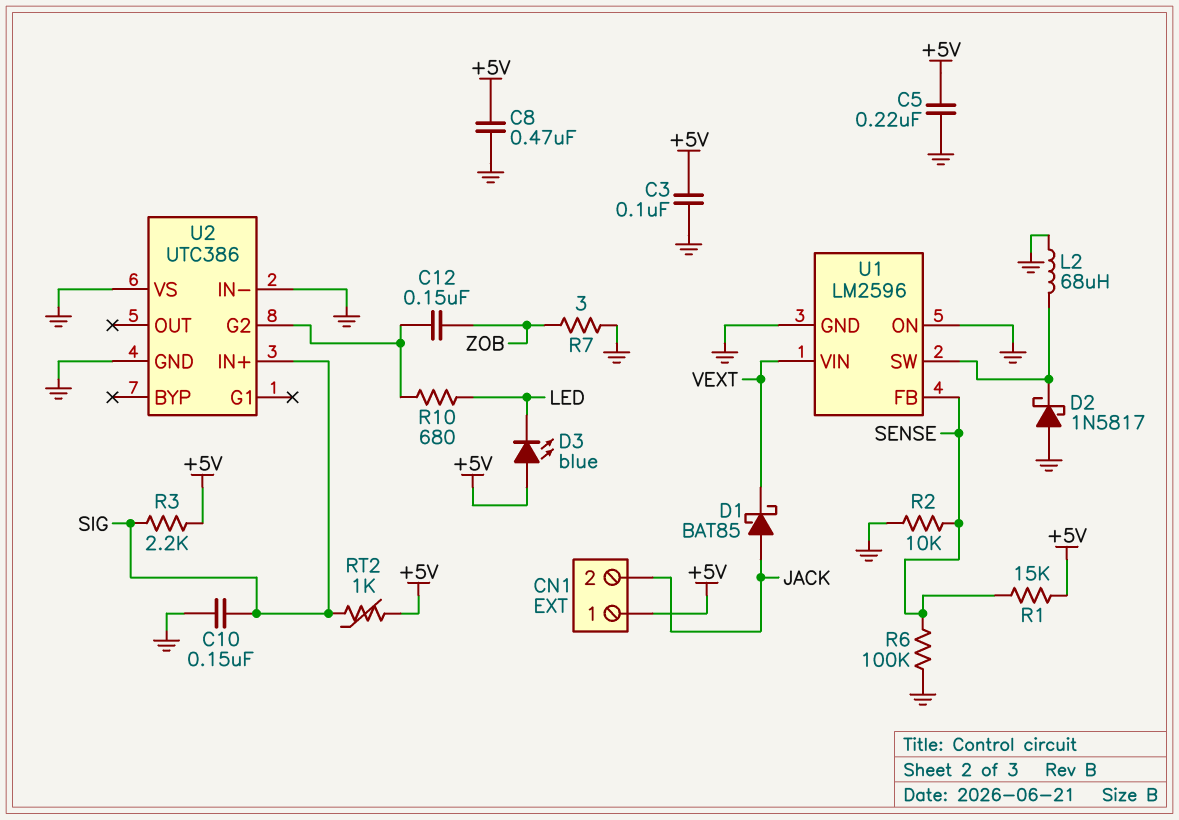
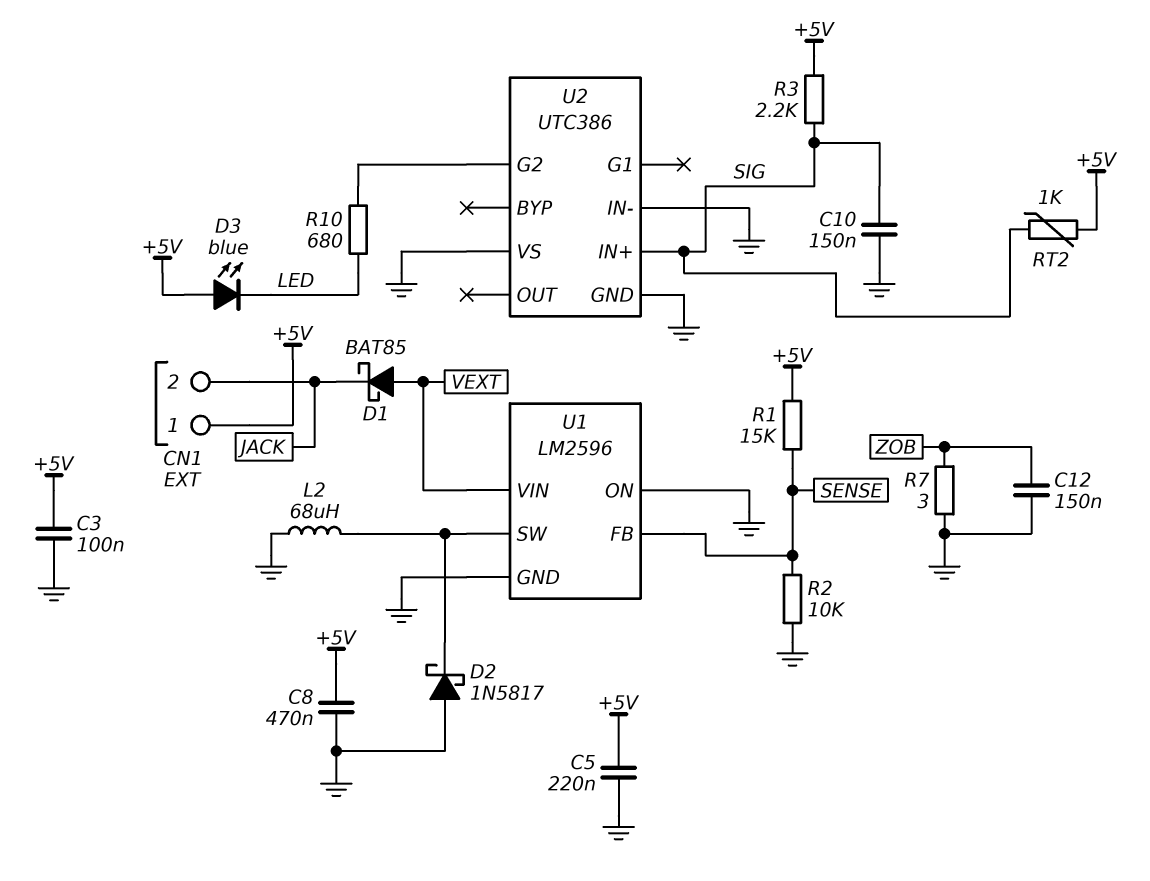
C12: 150nF (U2/G2, ZOB) -> 150nF (GND, ZOB)
D1: schottky BAT85 (A JACK, K VEXT) -> schottky BAT85 (A VEXT, K JACK)
R6: 100k (GND, SENSE) -> none

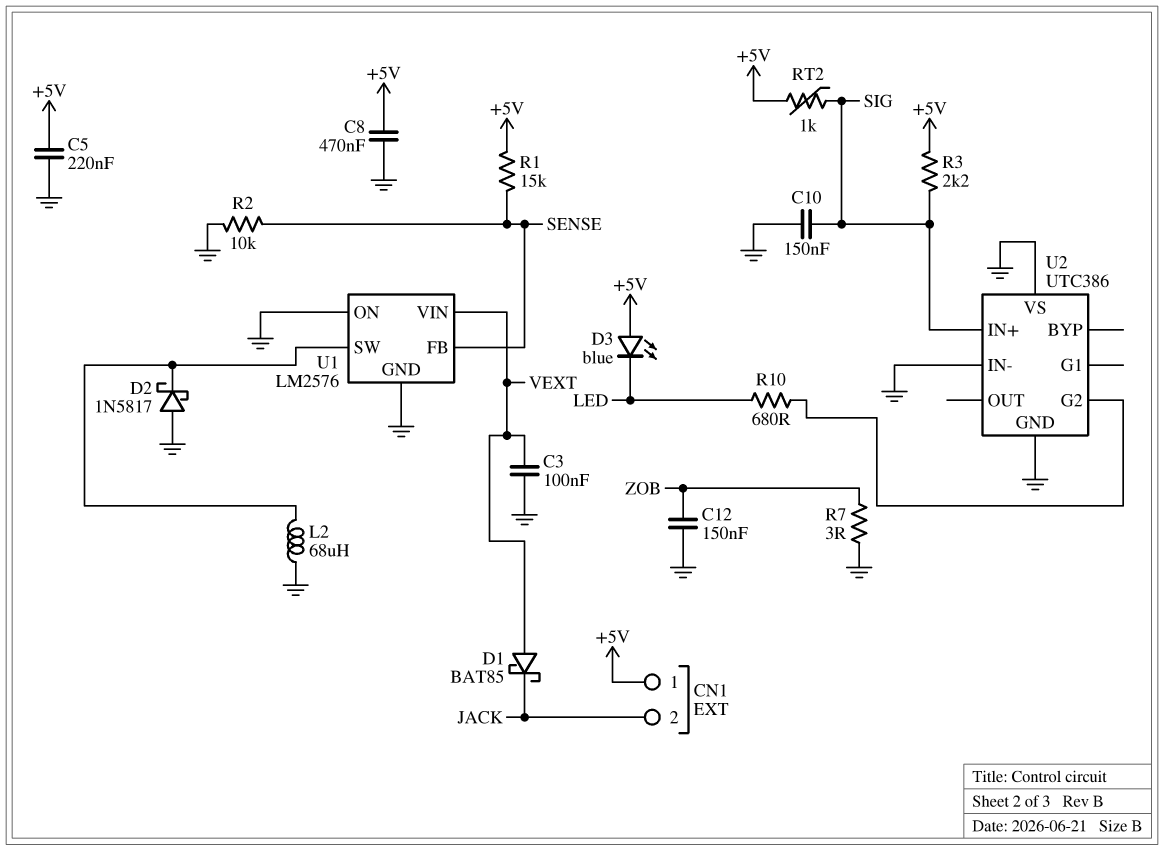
C3: 100nF (+5V, GND) -> 100nF (GND, VEXT)
U1: LM2596 -> LM2576

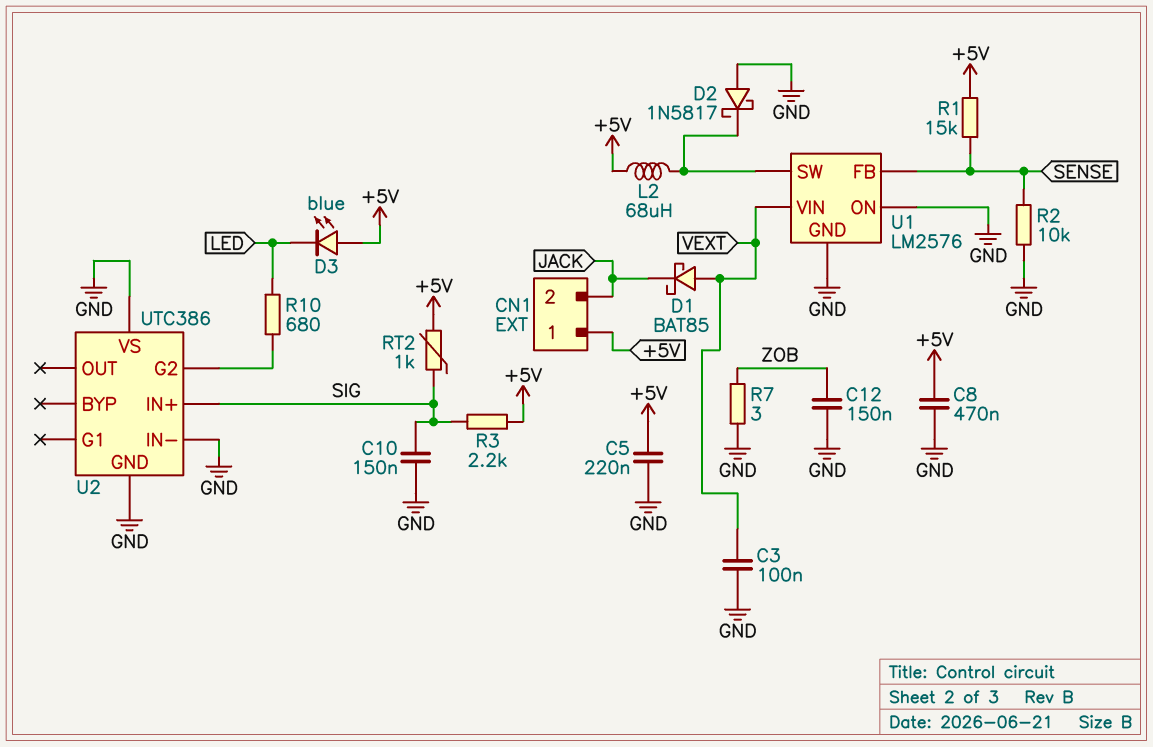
L2: 68uH (GND, U1/SW) -> 68uH (+5V, U1/SW)

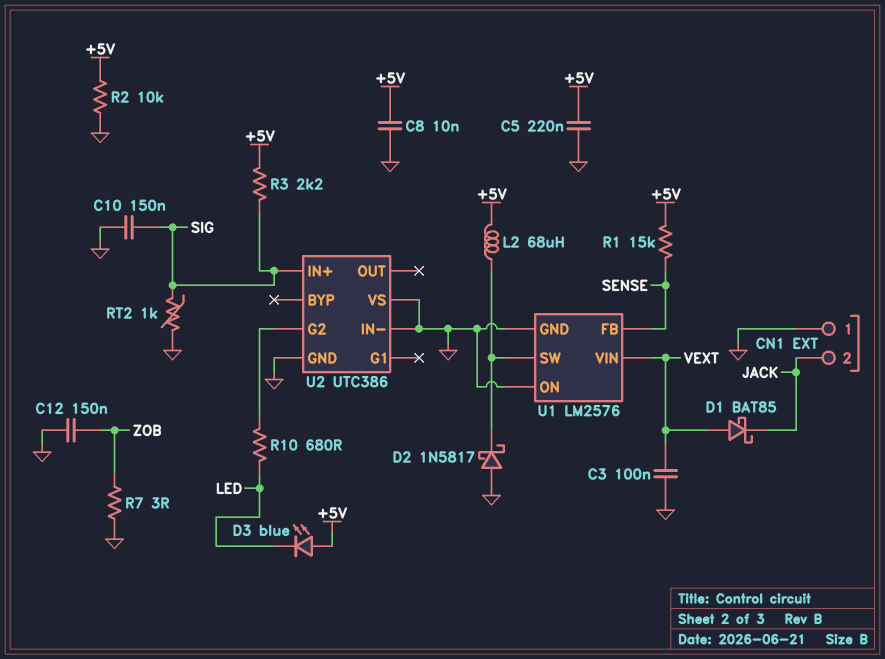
C8: 470nF (+5V, GND) -> 10nF (+5V, GND)
CN1 pin 1: +5V -> GND
R2: 10k (GND, SENSE) -> 10k (+5V, GND)
RT2: 1k (+5V, SIG) -> 1k (GND, SIG)

